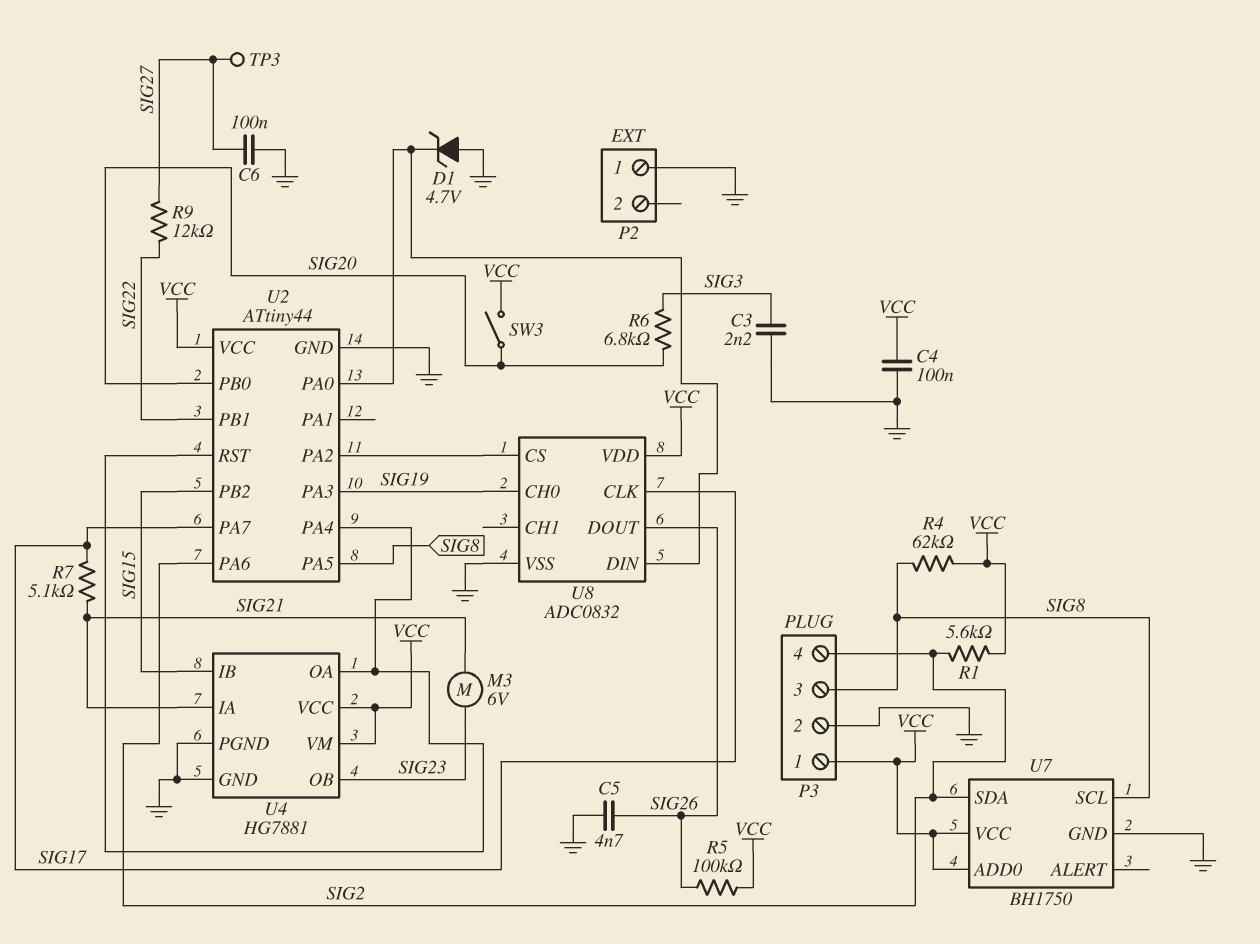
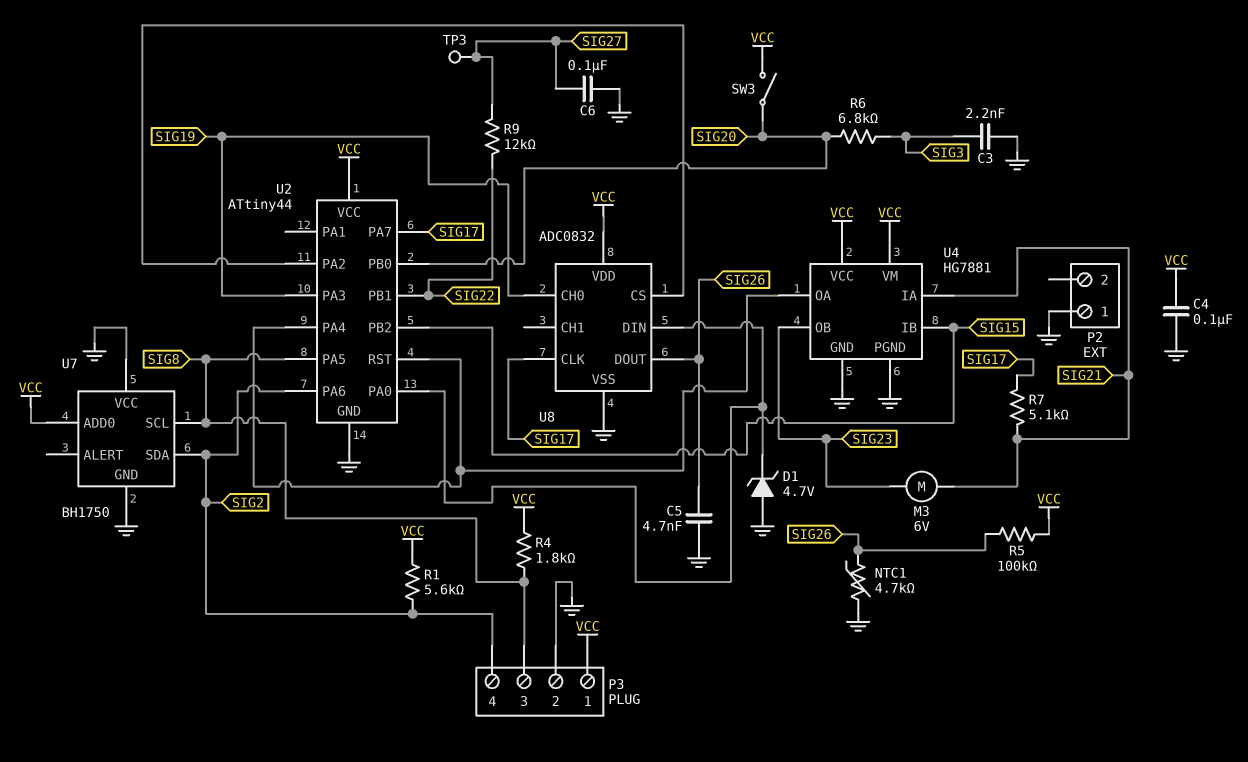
NTC1: none -> 4.7k (GND, SIG26)
R4: 62k (SIG8, VCC) -> 1.8k (SIG8, VCC)
U7 pin VCC: VCC -> GND

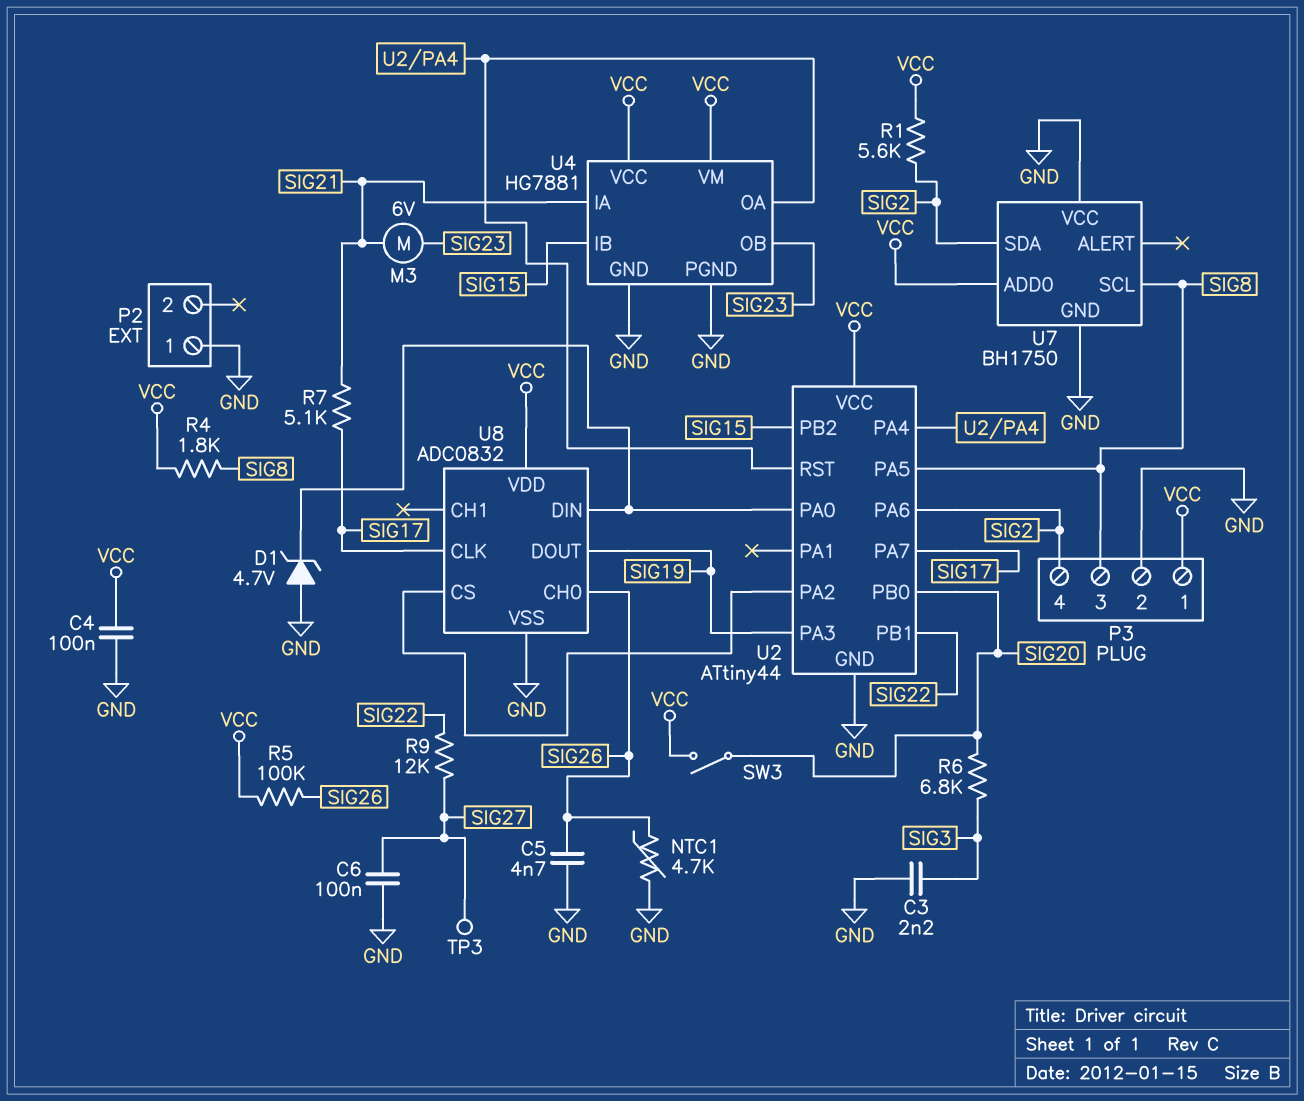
U8 pin CH0: SIG19 -> SIG26
U8 pin DOUT: SIG26 -> SIG19

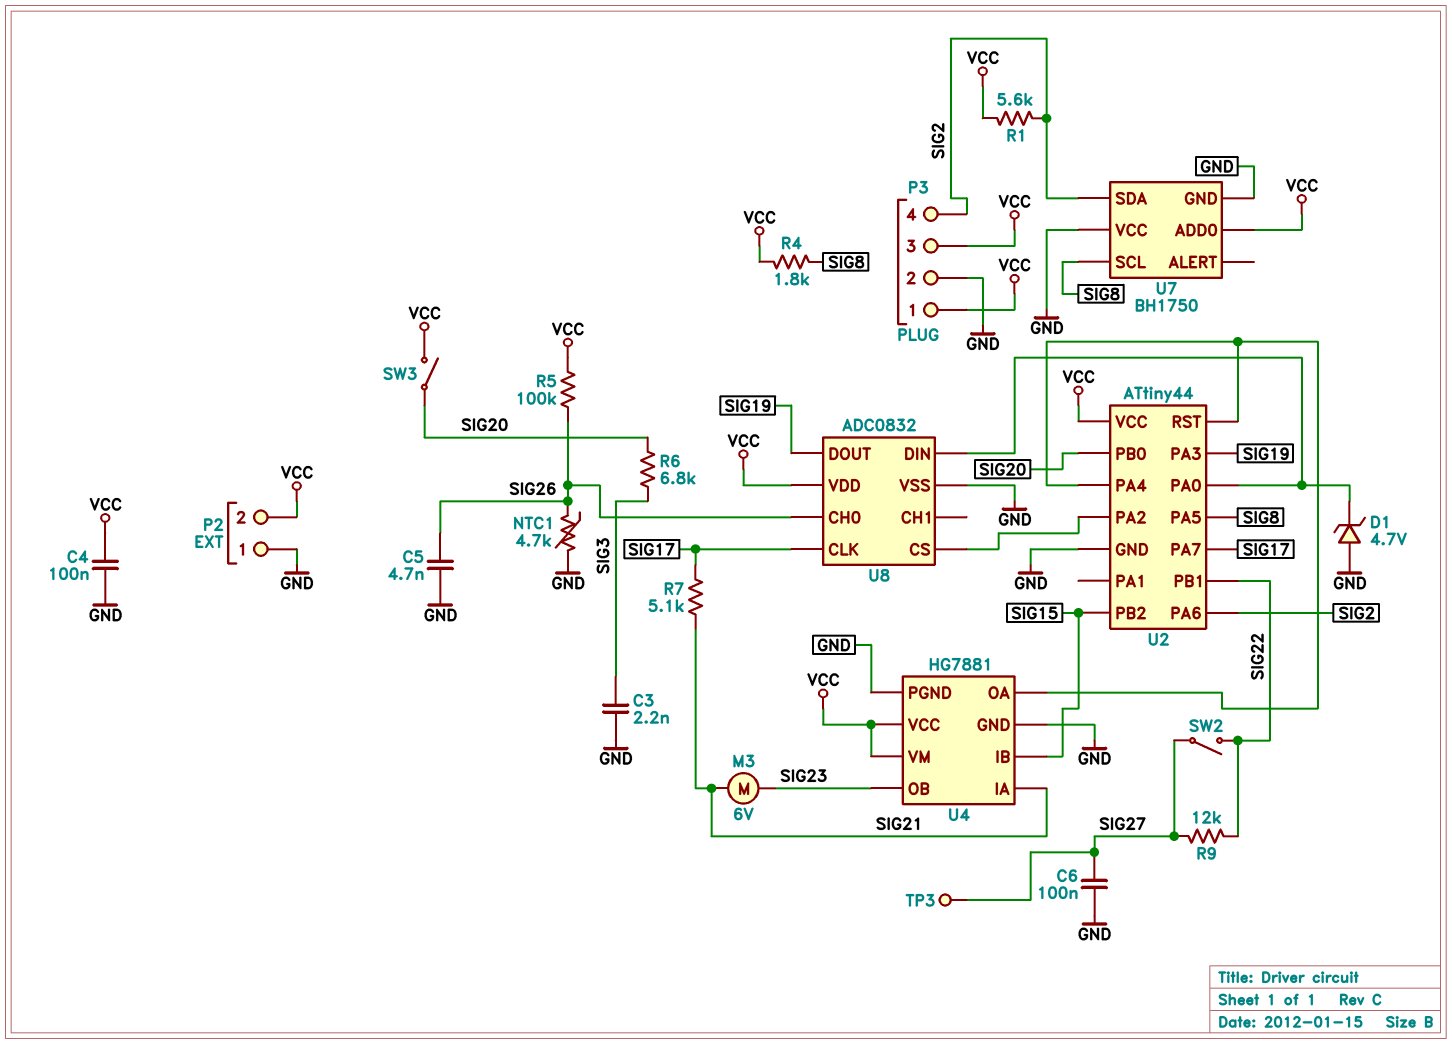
P2 pin 2: none -> VCC
P3 pin 3: SIG8 -> VCC
SW2: none -> switch (SIG22, SIG27)

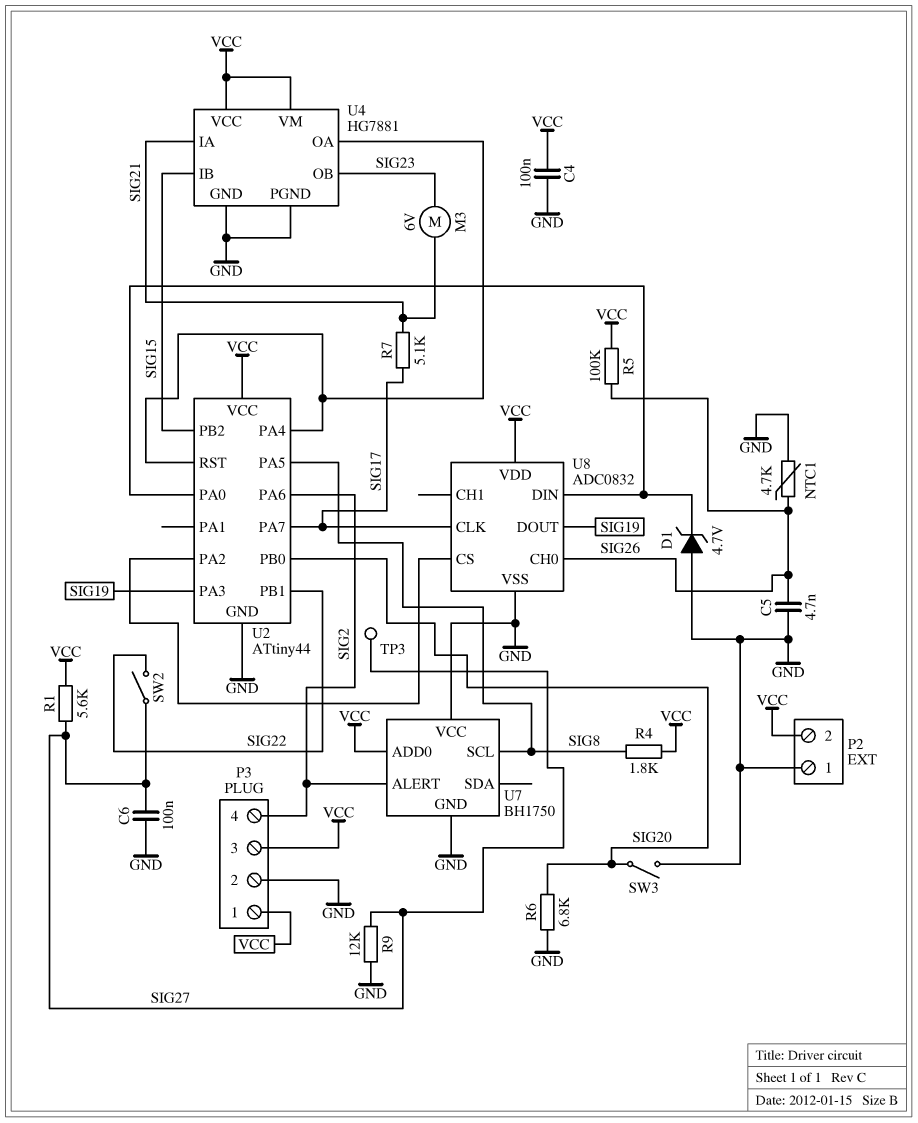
C3: 2.2nF (GND, SIG3) -> none
R1: 5.6k (SIG2, VCC) -> 5.6k (SIG27, VCC)
R6: 6.8k (SIG3, SIG20) -> 6.8k (GND, SIG20)
R9: 12k (SIG22, SIG27) -> 12k (GND, SIG27)
SW3: switch (SIG20, VCC) -> switch (GND, SIG20)
U7 pin ALERT: none -> SIG2
U7 pin SDA: SIG2 -> none

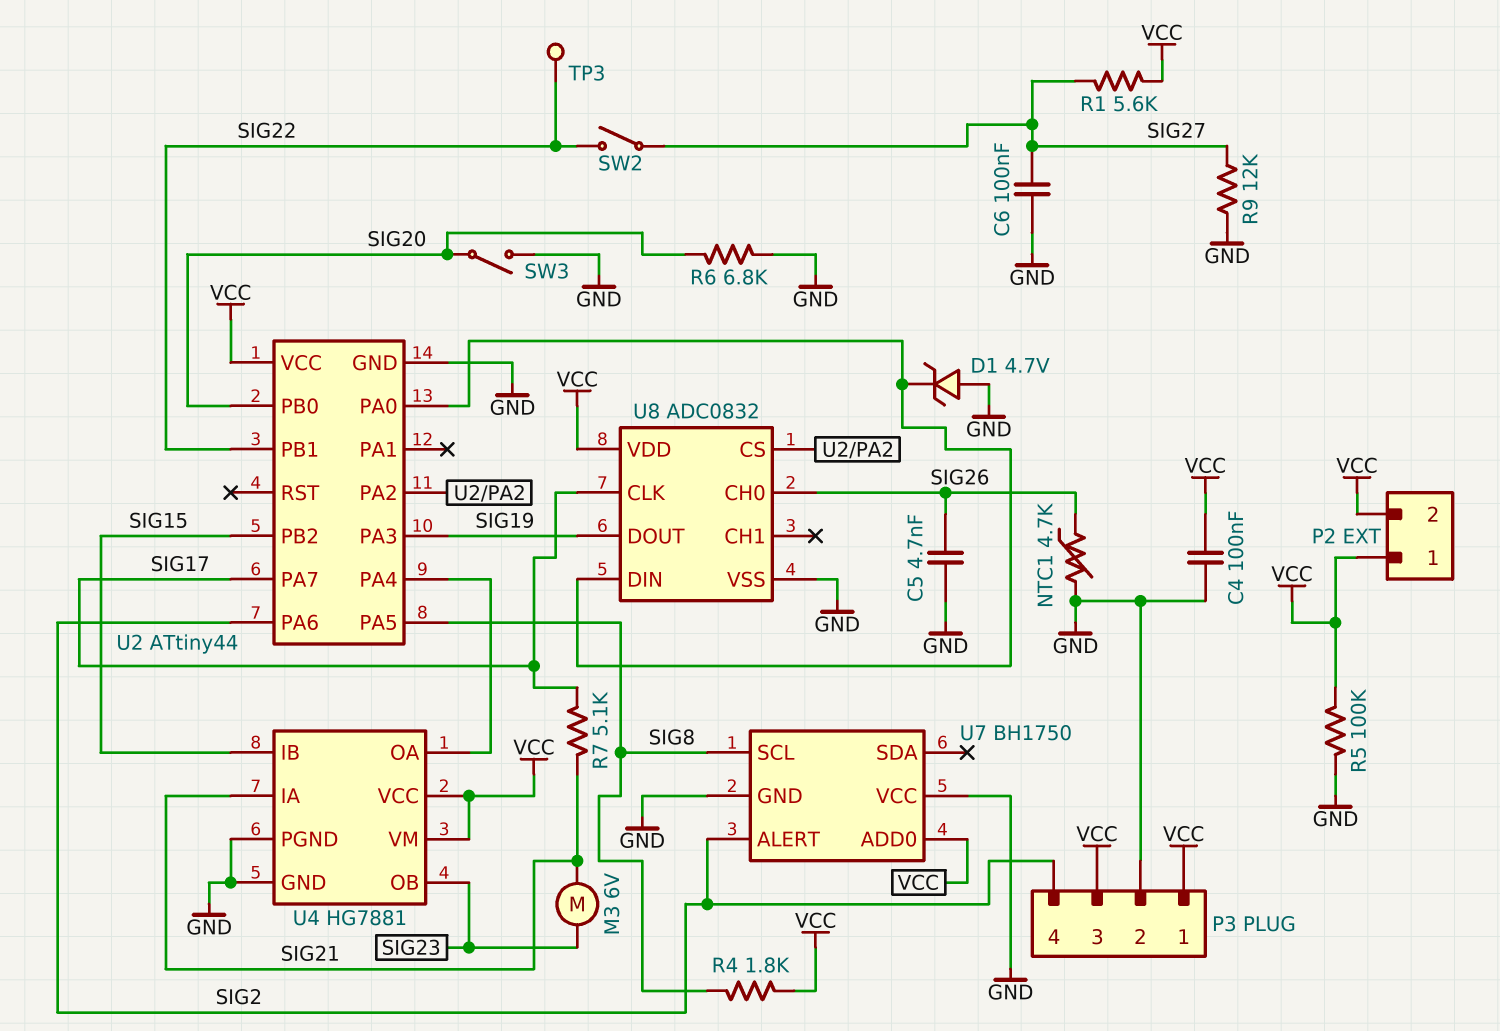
P2 pin 1: GND -> VCC
R5: 100k (SIG26, VCC) -> 100k (GND, VCC)
TP3: test point (SIG27) -> test point (SIG22)
U2 pin RST: U2/PA4 -> none

